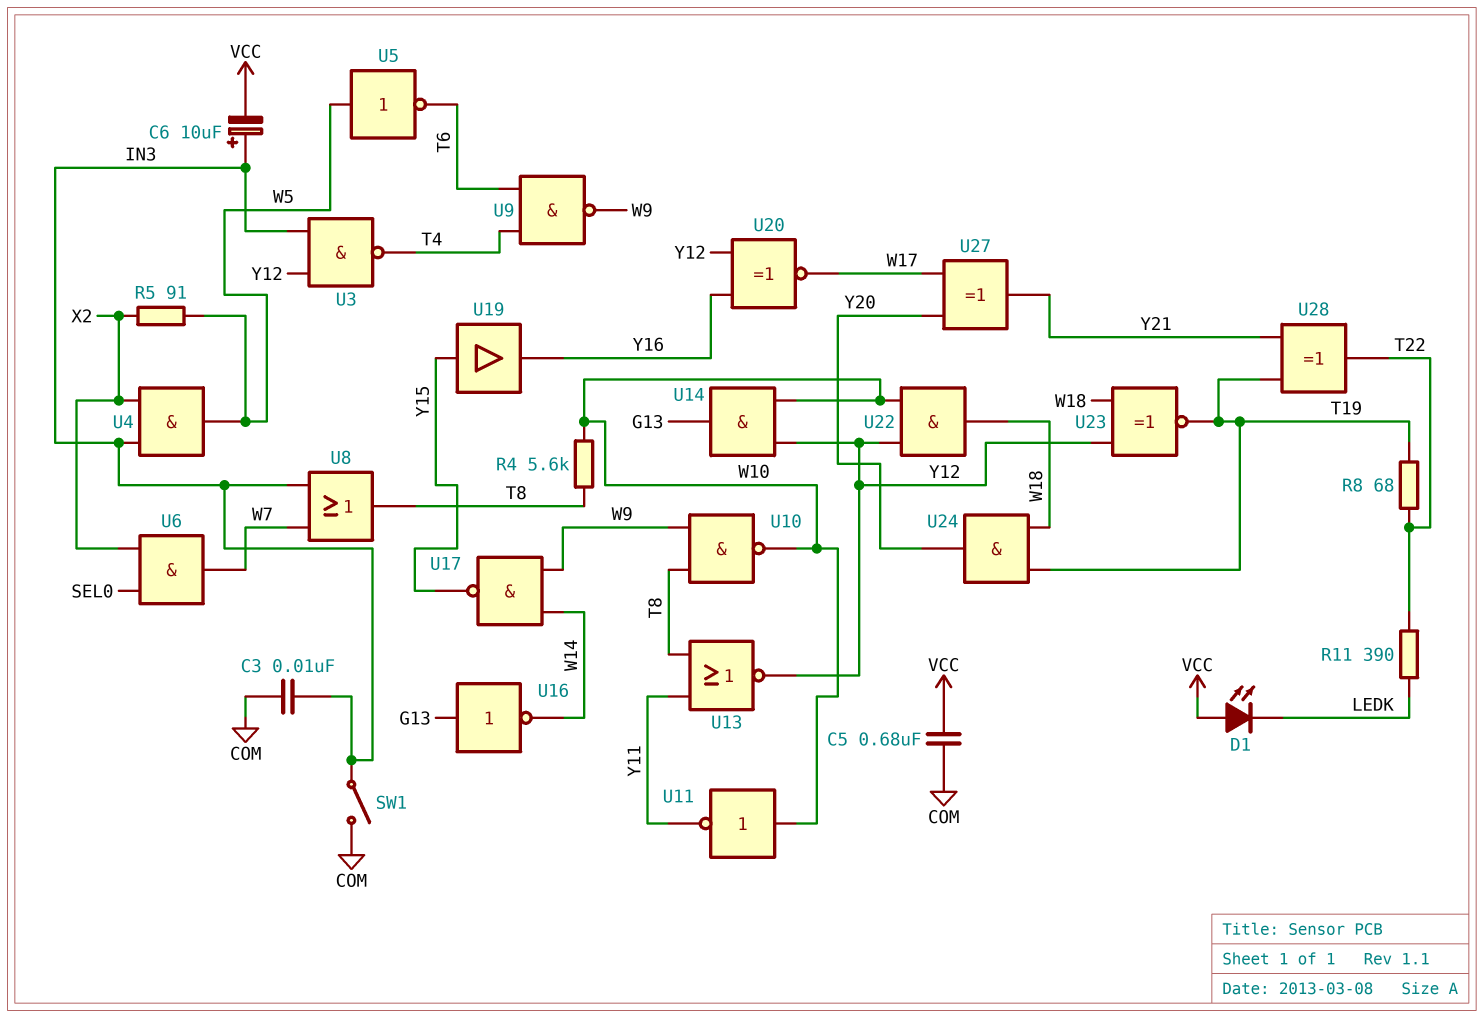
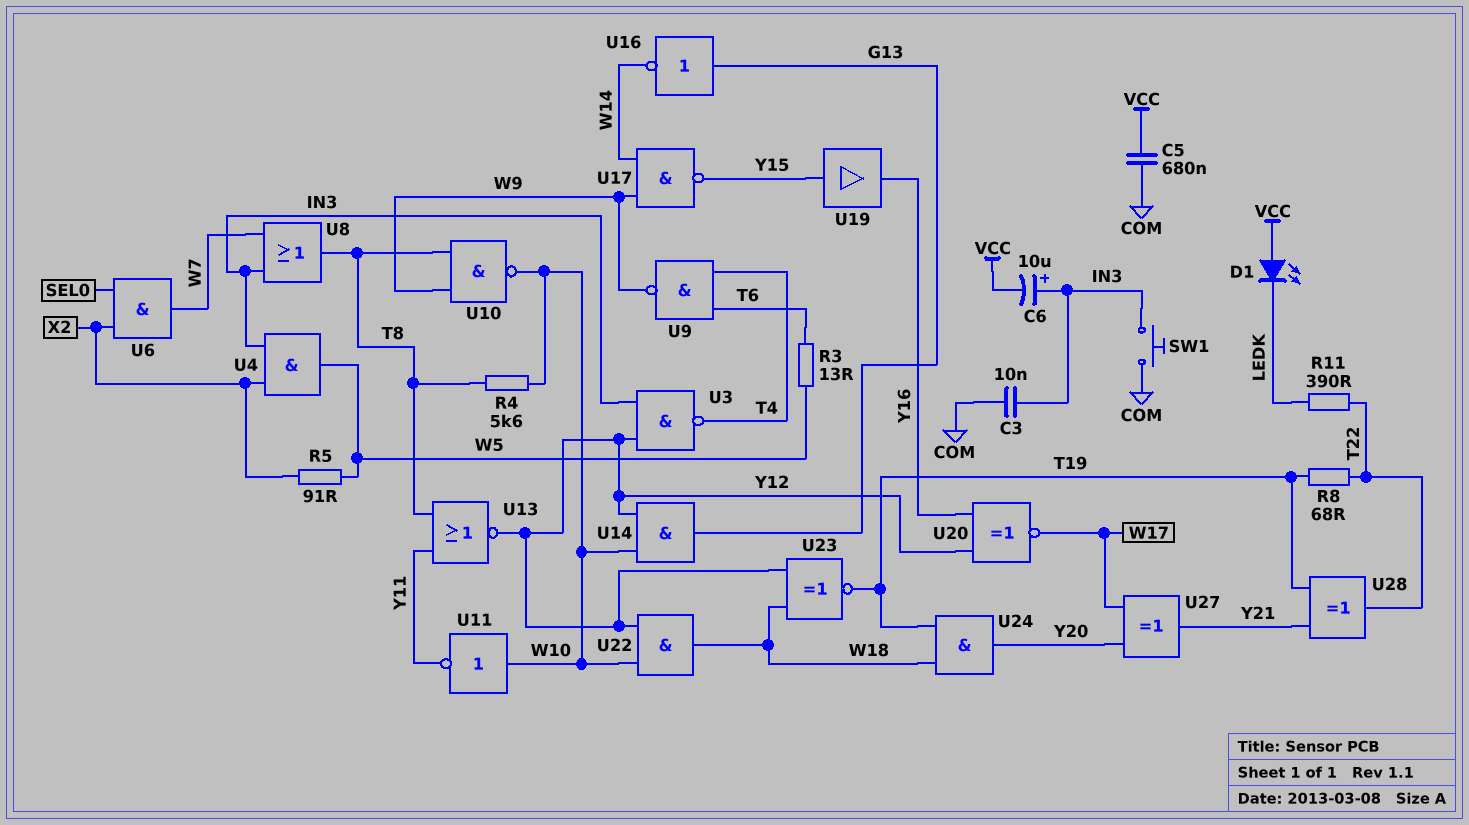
R3: none -> 13 (T6, W5)
SW1: switch (COM, IN3) -> button (COM, IN3)
U5: NOT (in W5, out T6) -> none

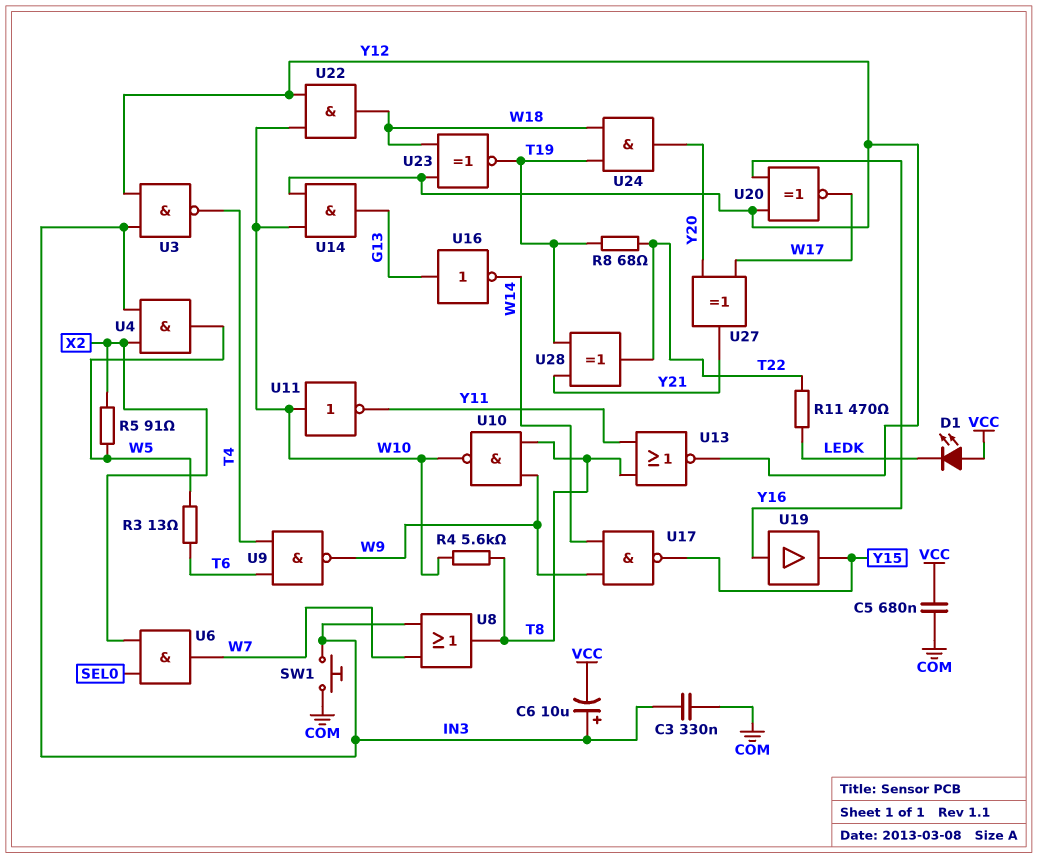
C3: 10nF (COM, IN3) -> 330nF (COM, IN3)
R11: 390 (LEDK, T22) -> 470 (LEDK, T22)
U19: buffer (in Y15, out Y16) -> buffer (in Y16, out Y15)

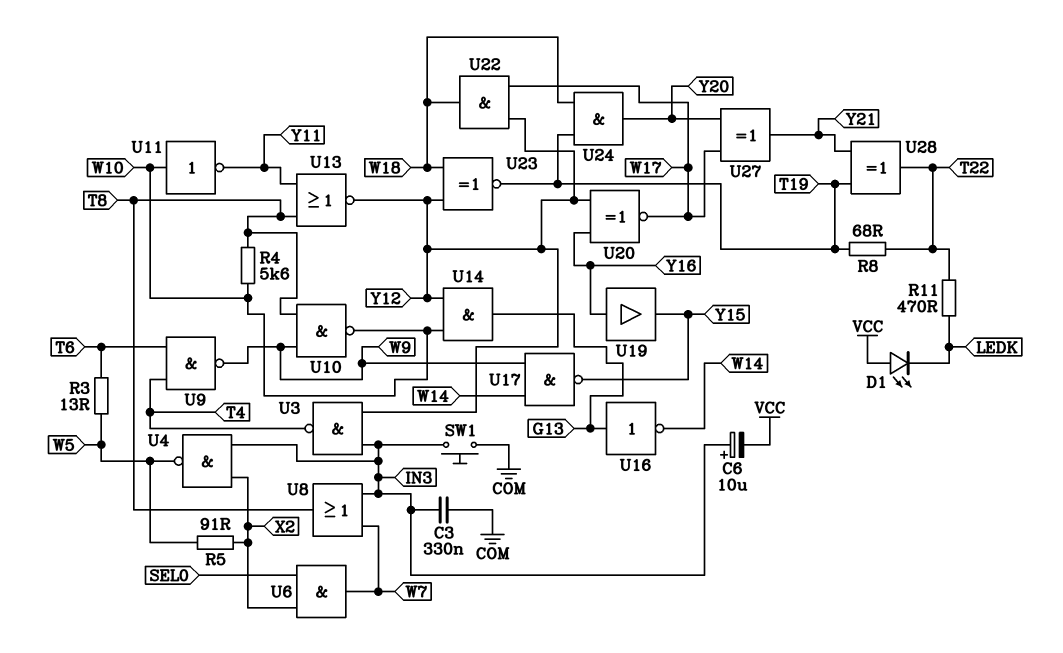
C5: 680nF (COM, VCC) -> none
U4: AND (in IN3, in X2, out W5) -> NAND (in IN3, in X2, out W5)
U22: AND (in W10, in Y12, out W18) -> AND (in W17, in Y12, out W18)

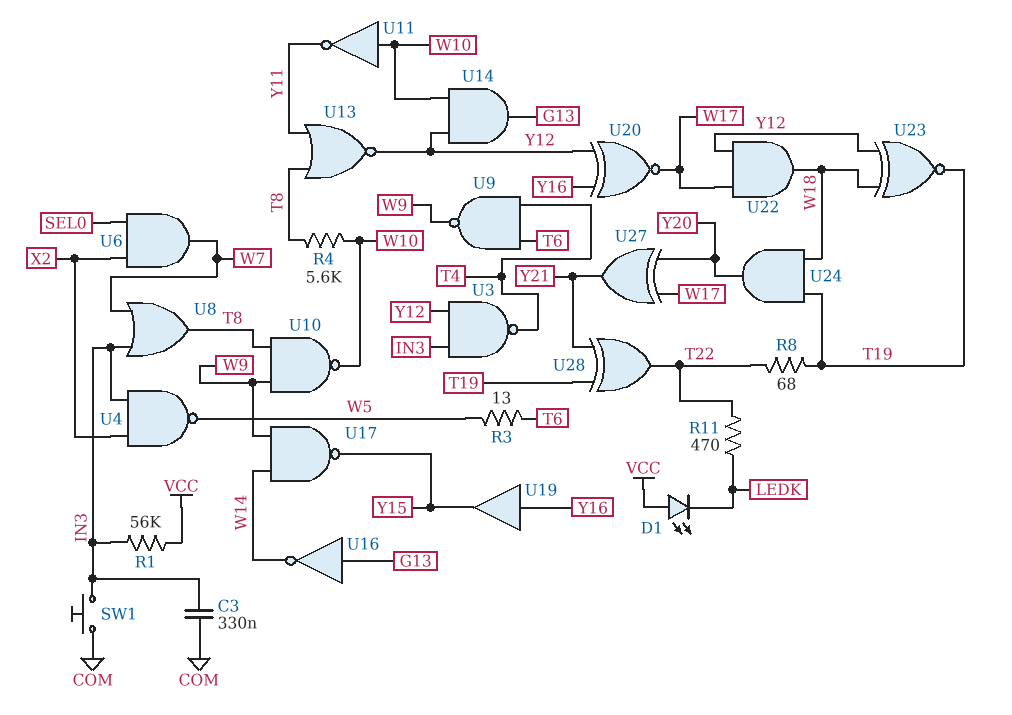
C6: 10uF (plus IN3, minus VCC) -> none
R1: none -> 56k (IN3, VCC)
R5: 91 (W5, X2) -> none

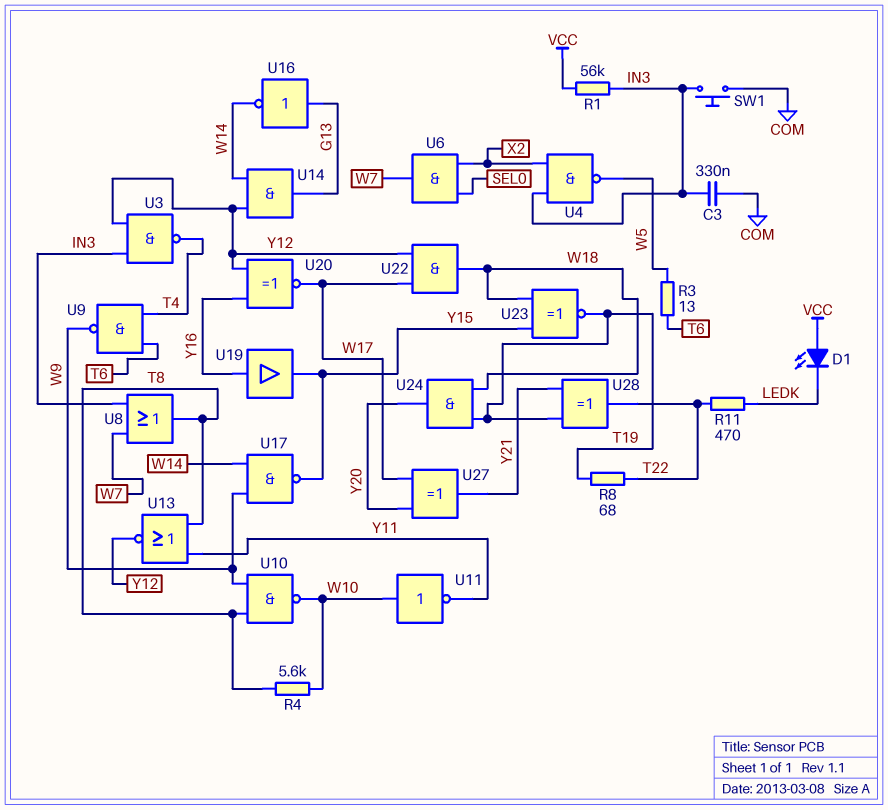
U14: AND (in W10, in Y12, out G13) -> AND (in W14, in Y12, out G13)
U23: XNOR (in W18, in Y12, out T19) -> XNOR (in W18, in Y15, out T19)

